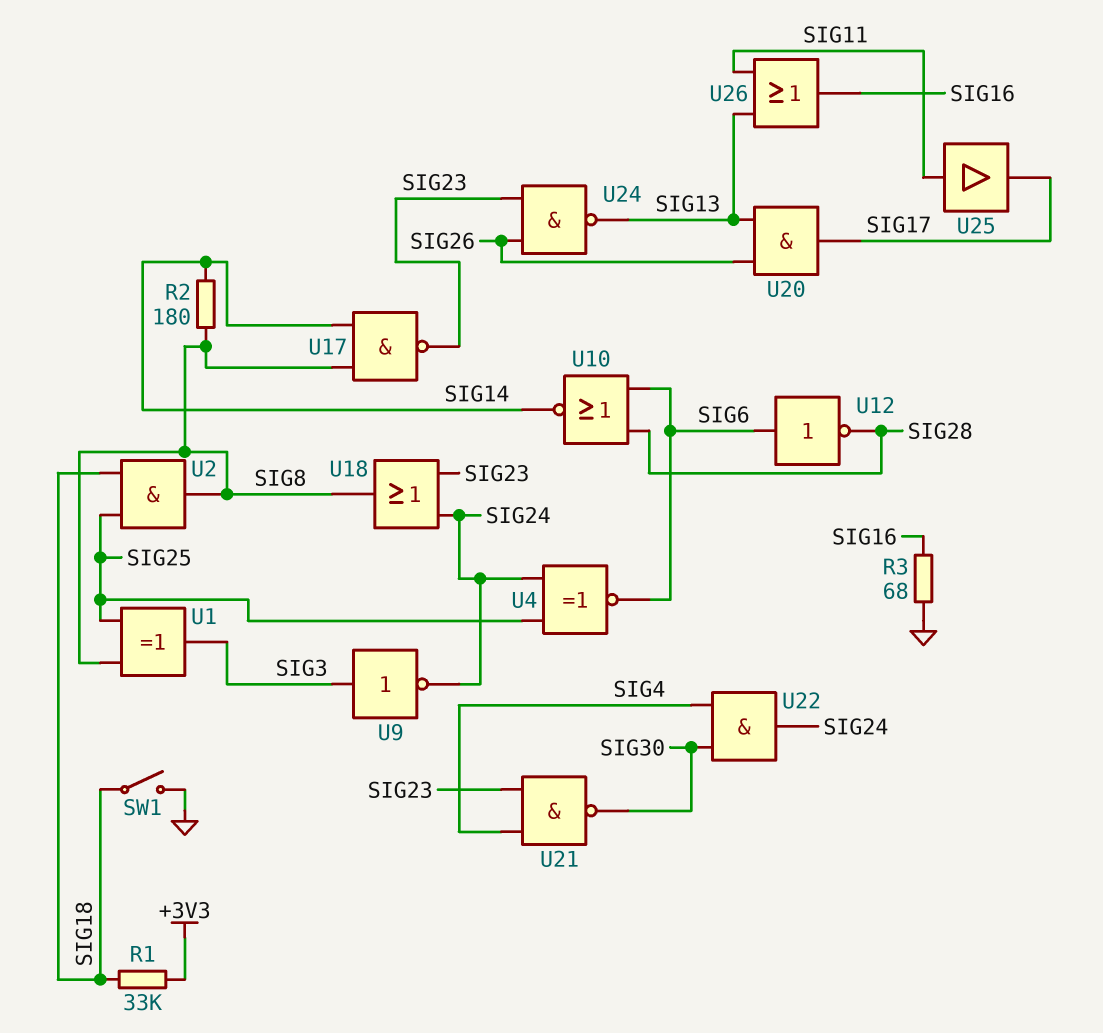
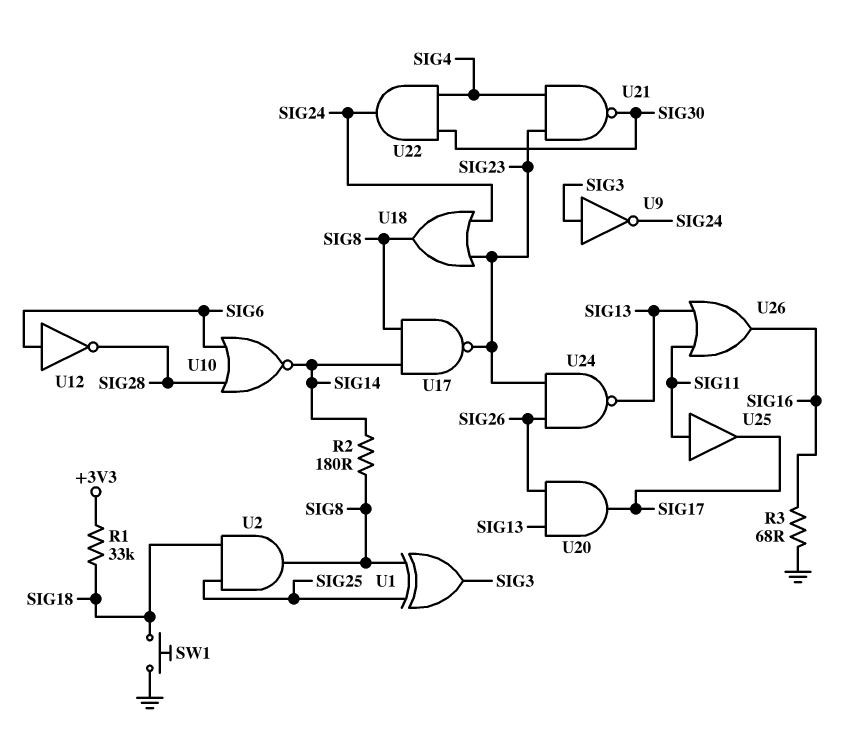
SW1: switch (GND, SIG18) -> button (GND, SIG18)
U4: XNOR (in SIG24, in SIG25, out SIG6) -> none

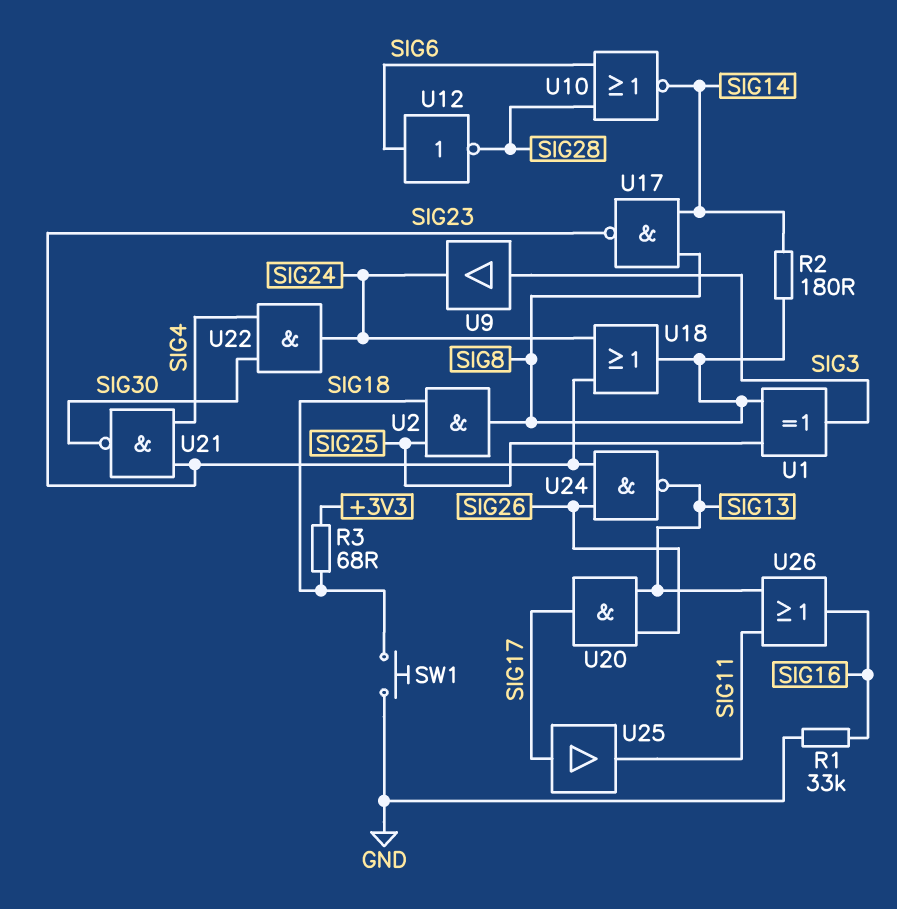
R1: 33k (+3V3, SIG18) -> 33k (GND, SIG16)
R3: 68 (GND, SIG16) -> 68 (+3V3, SIG18)
U9: NOT (in SIG3, out SIG24) -> buffer (in SIG3, out SIG24)
U25: buffer (in SIG11, out SIG17) -> buffer (in SIG17, out SIG11)

